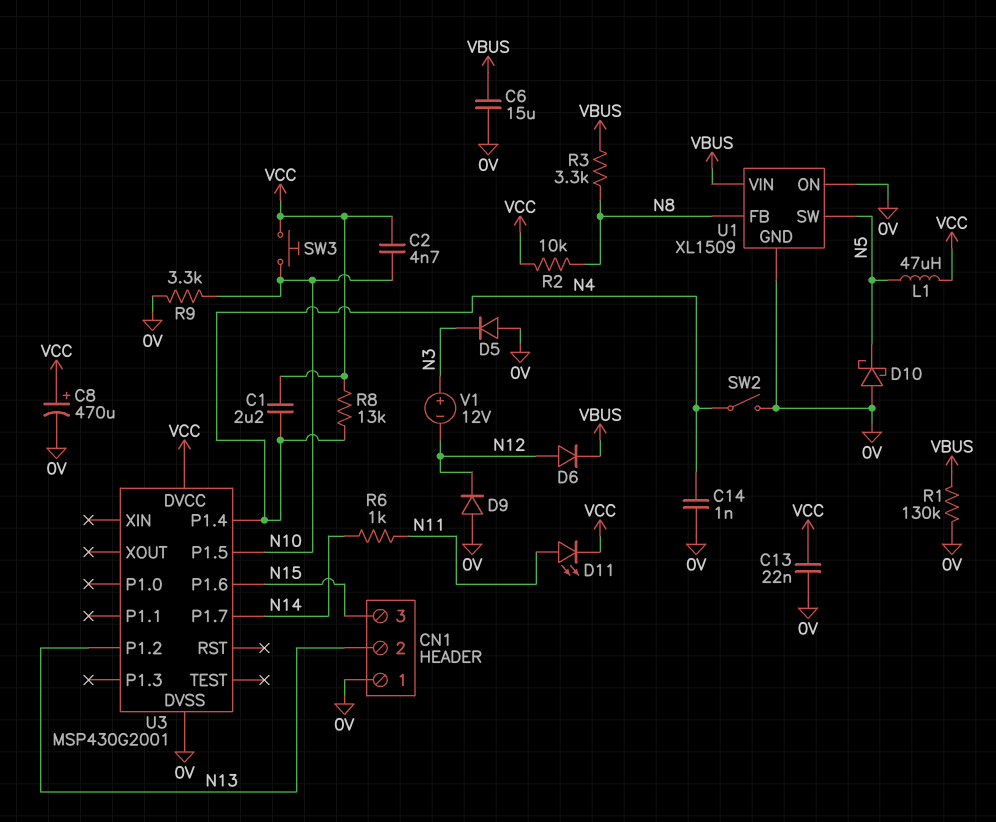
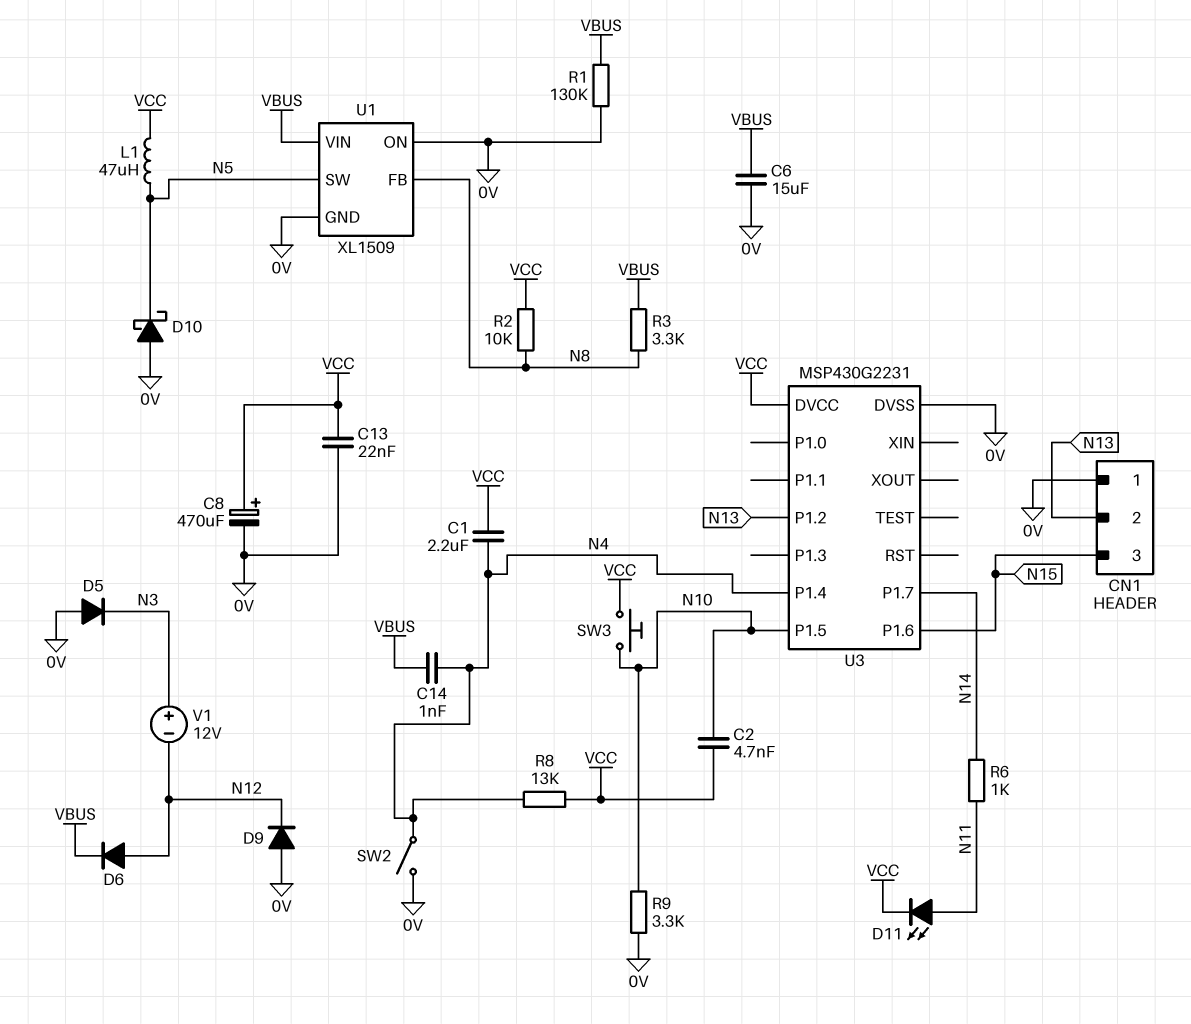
C14: 1nF (0V, N4) -> 1nF (N4, VBUS)
U3: MSP430G2001 -> MSP430G2231

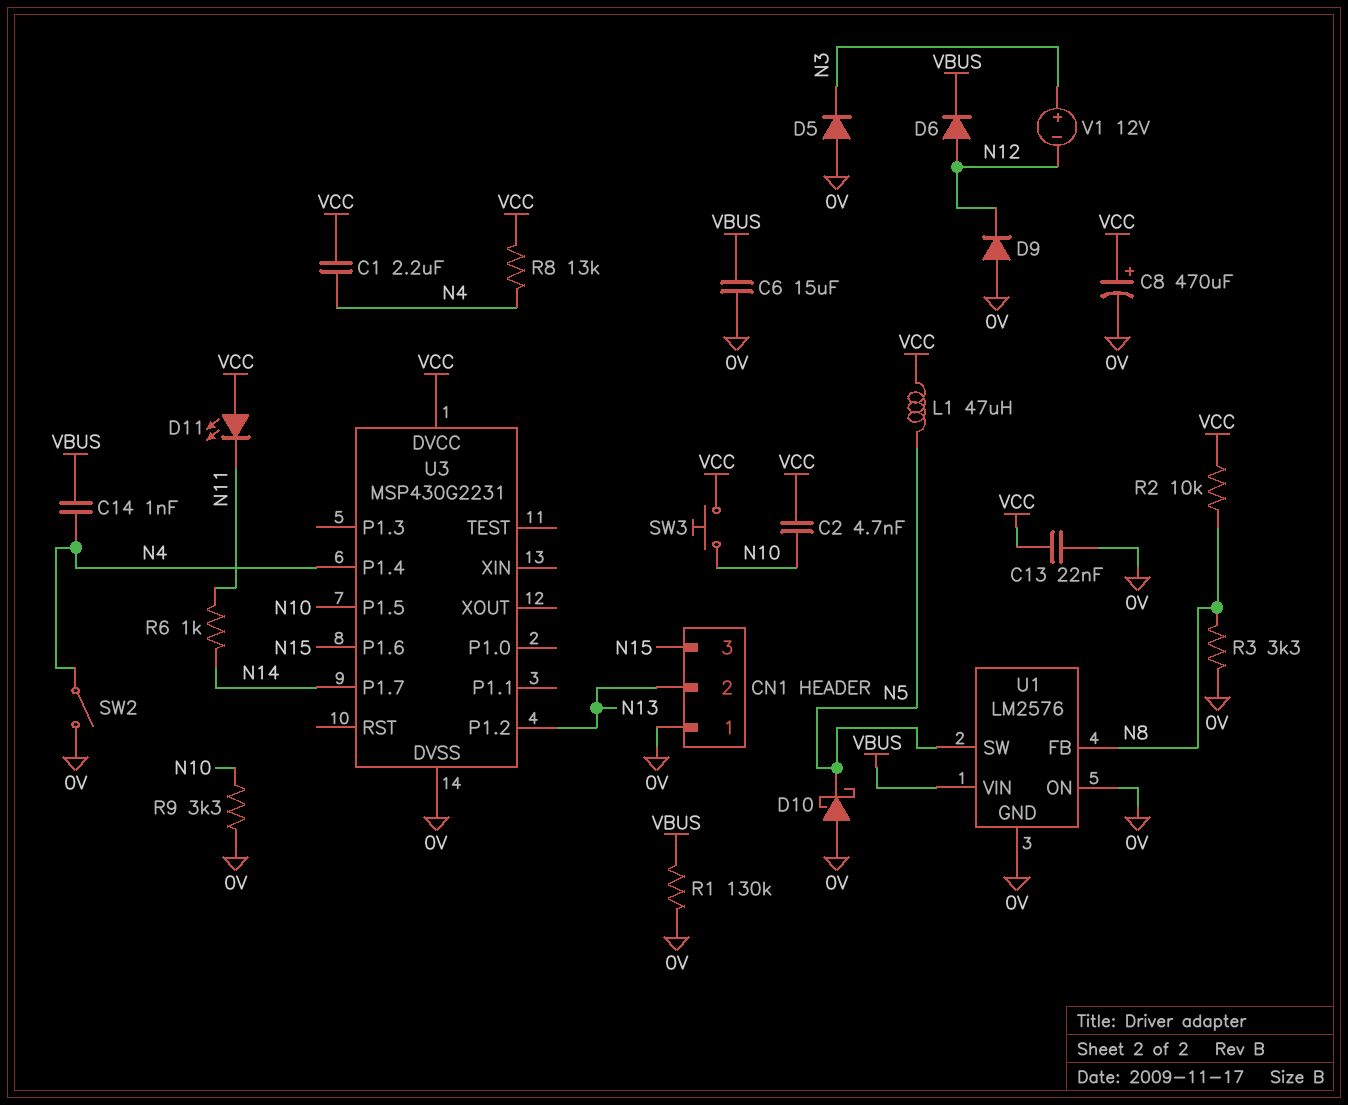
D11: LED (A N11, K VCC) -> LED (A VCC, K N11)
R3: 3.3k (N8, VBUS) -> 3.3k (0V, N8)
U1: XL1509 -> LM2576

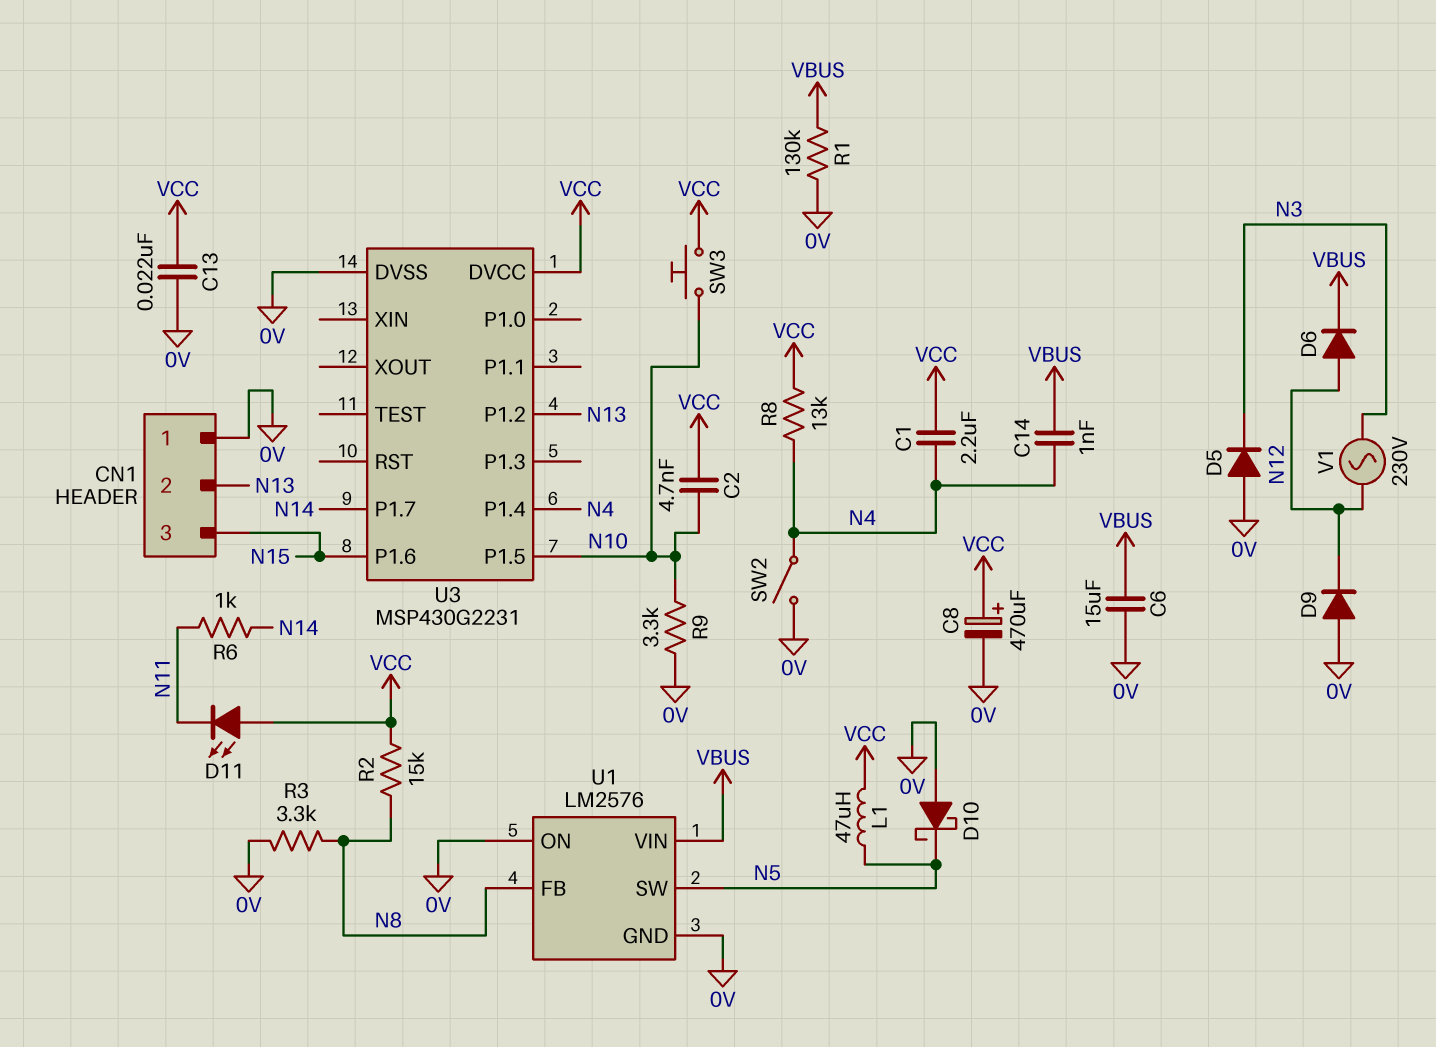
R2: 10k (N8, VCC) -> 15k (N8, VCC)
V1: 12V (plus N3, minus N12) -> AC 230V (N3, N12)

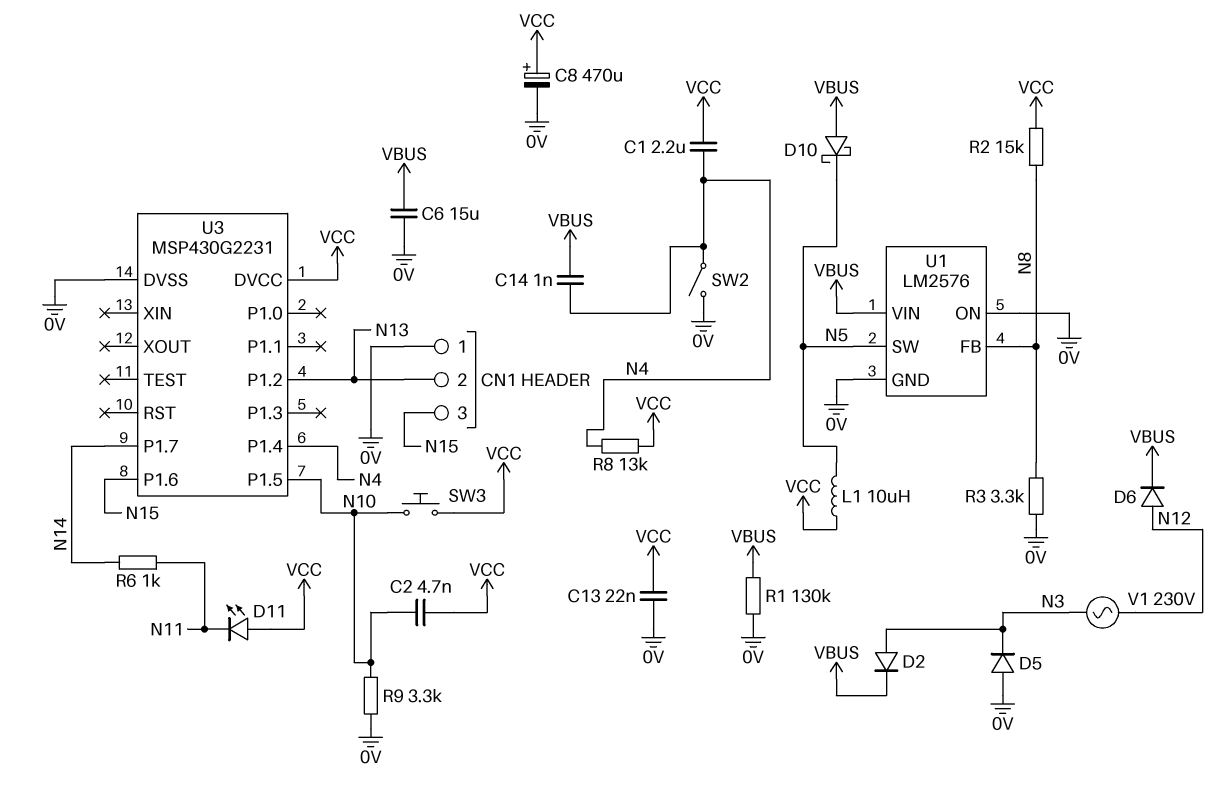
D2: none -> diode (A N3, K VBUS)
D9: diode (A 0V, K N12) -> none
D10: schottky (A 0V, K N5) -> schottky (A VBUS, K N5)
L1: 47uH (N5, VCC) -> 10uH (N5, VCC)

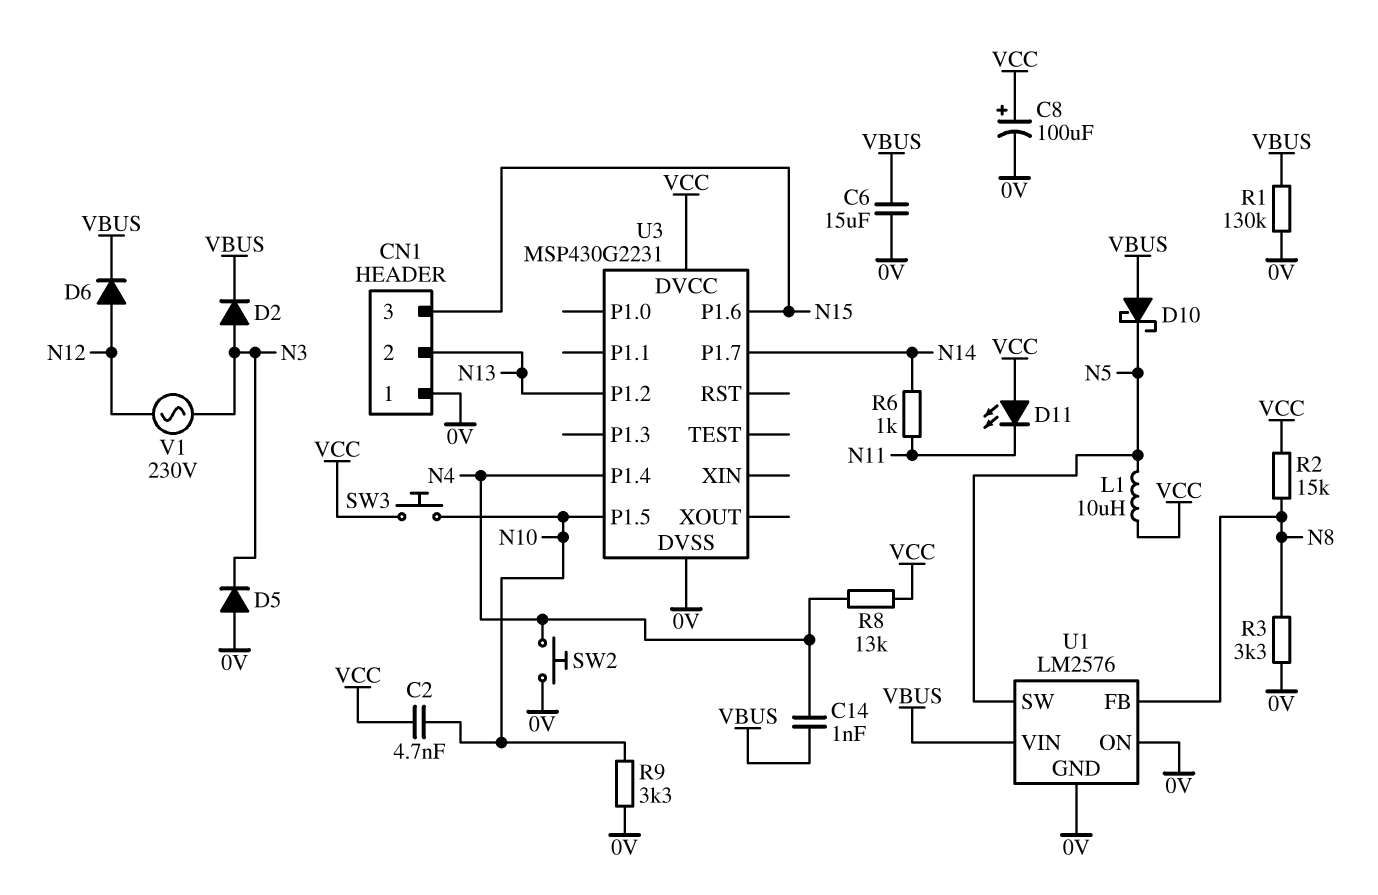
C1: 2.2uF (N4, VCC) -> none
C8: 470uF (plus VCC, minus 0V) -> 100uF (plus VCC, minus 0V)
C13: 22nF (0V, VCC) -> none
SW2: switch (0V, N4) -> button (0V, N4)

